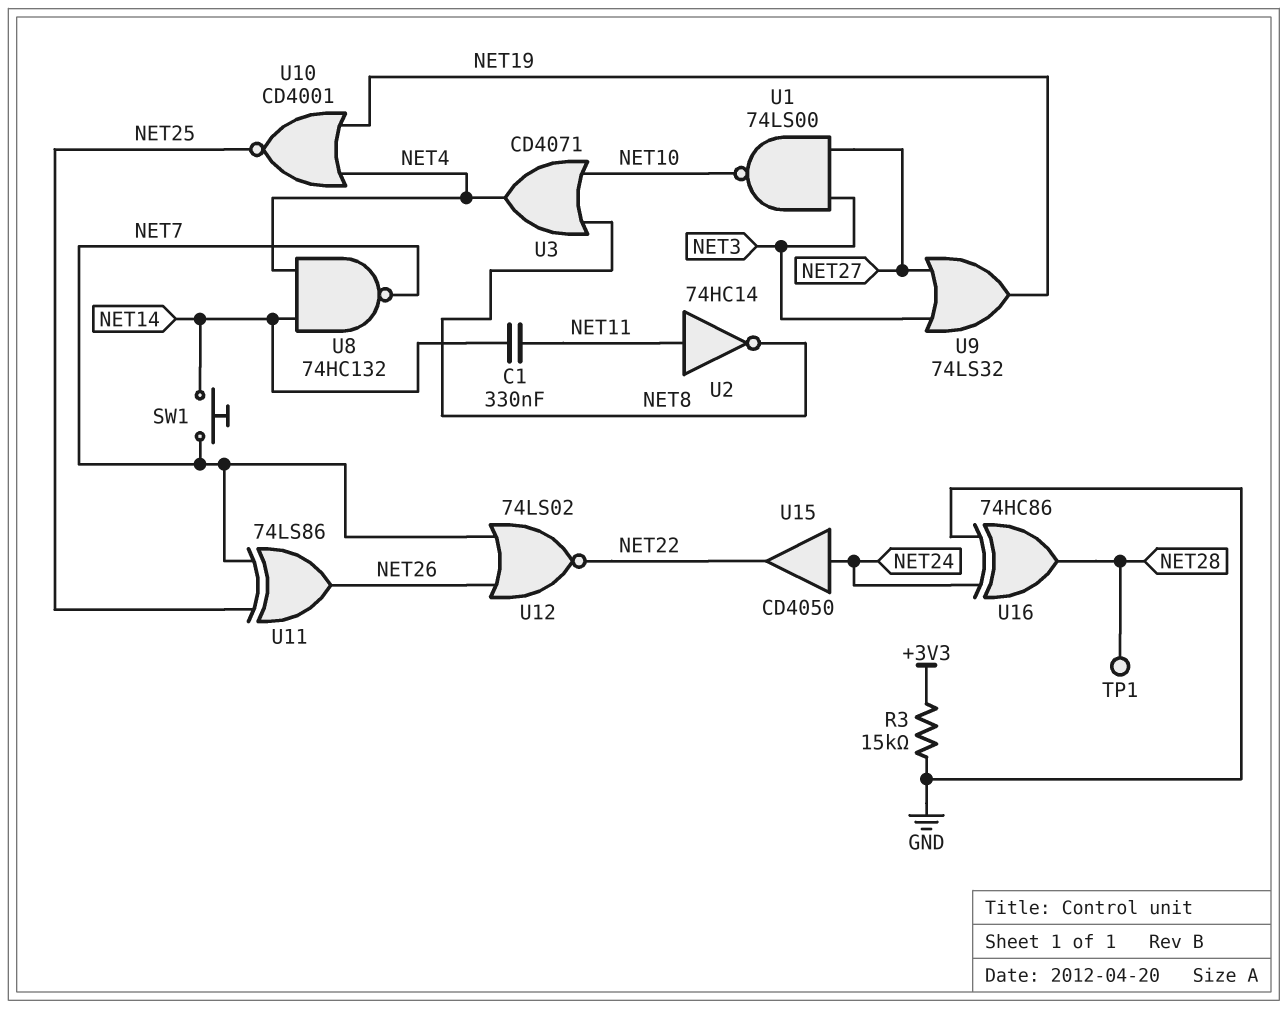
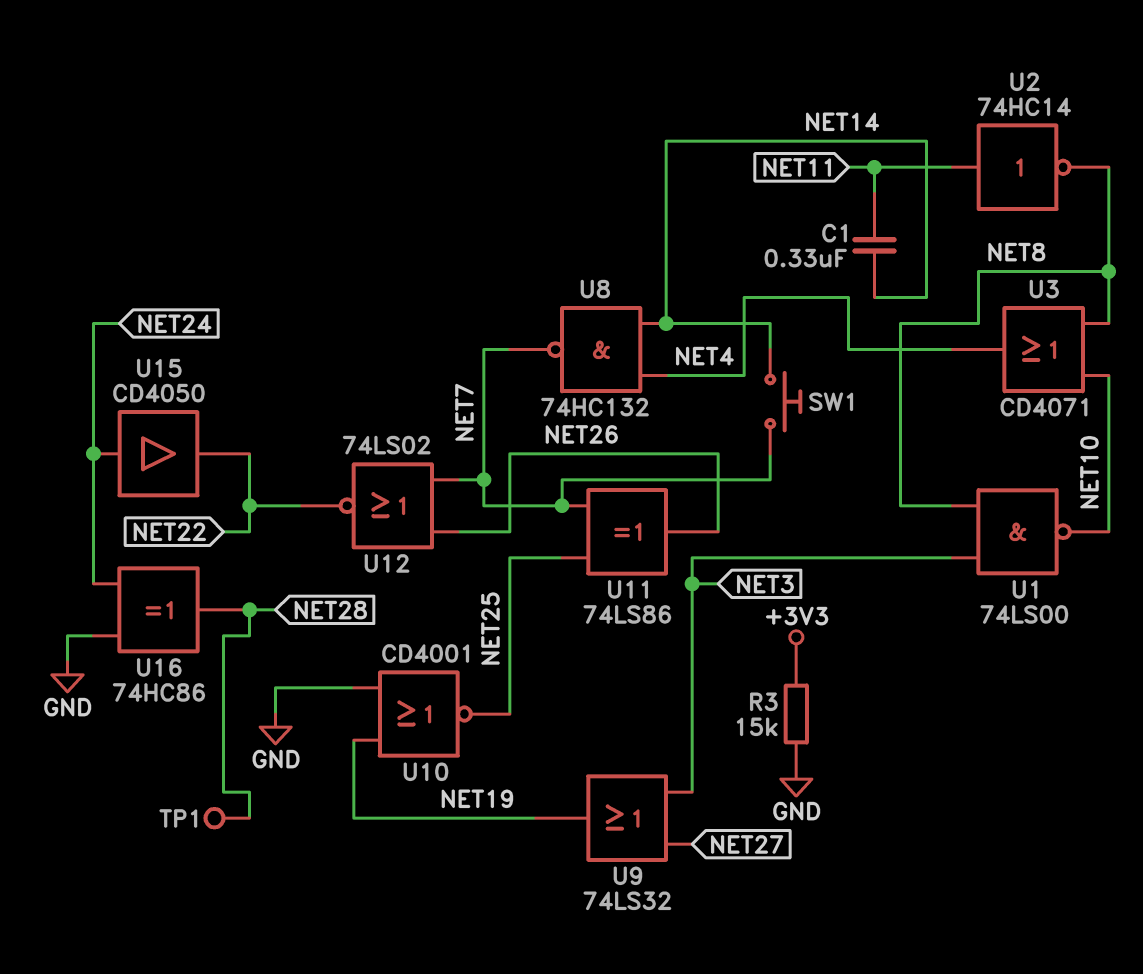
U1: NAND 74LS00 (in NET3, in NET27, out NET10) -> NAND 74LS00 (in NET3, in NET8, out NET10)
U10: NOR CD4001 (in NET4, in NET19, out NET25) -> NOR CD4001 (in GND, in NET19, out NET25)

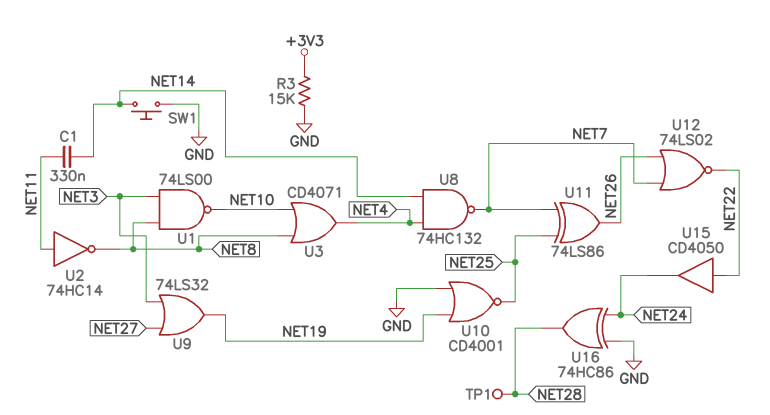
SW1: button (NET7, NET14) -> button (GND, NET14)
U15: buffer CD4050 (in NET24, out NET22) -> buffer CD4050 (in NET22, out NET24)

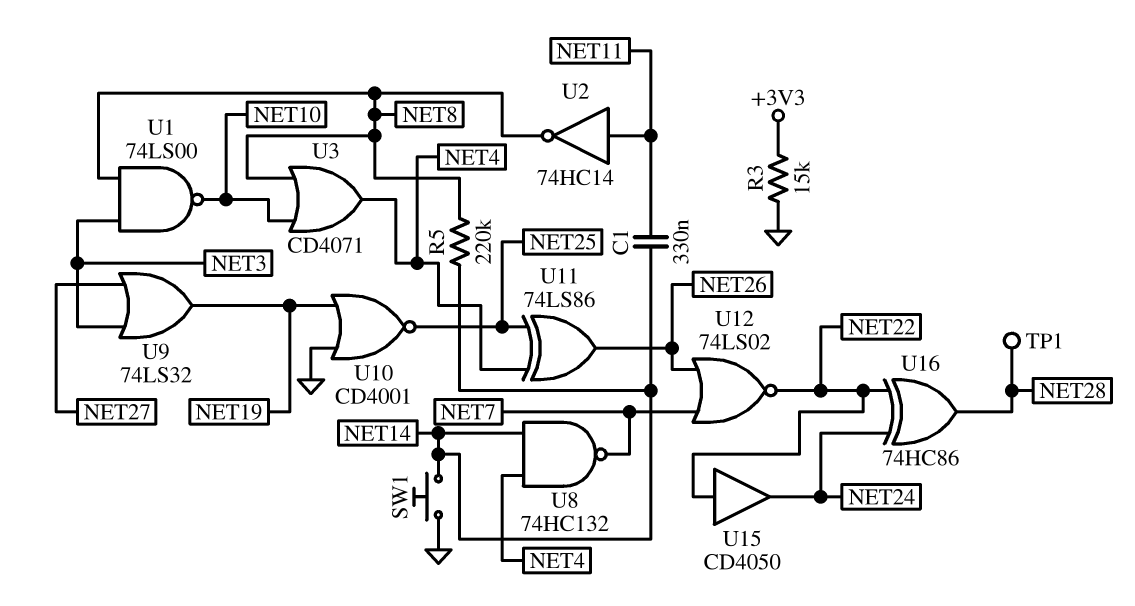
R5: none -> 220k (NET8, NET14)
U11: XOR 74LS86 (in NET7, in NET25, out NET26) -> XOR 74LS86 (in NET4, in NET25, out NET26)
U16: XOR 74HC86 (in GND, in NET24, out NET28) -> XOR 74HC86 (in NET22, in NET24, out NET28)

